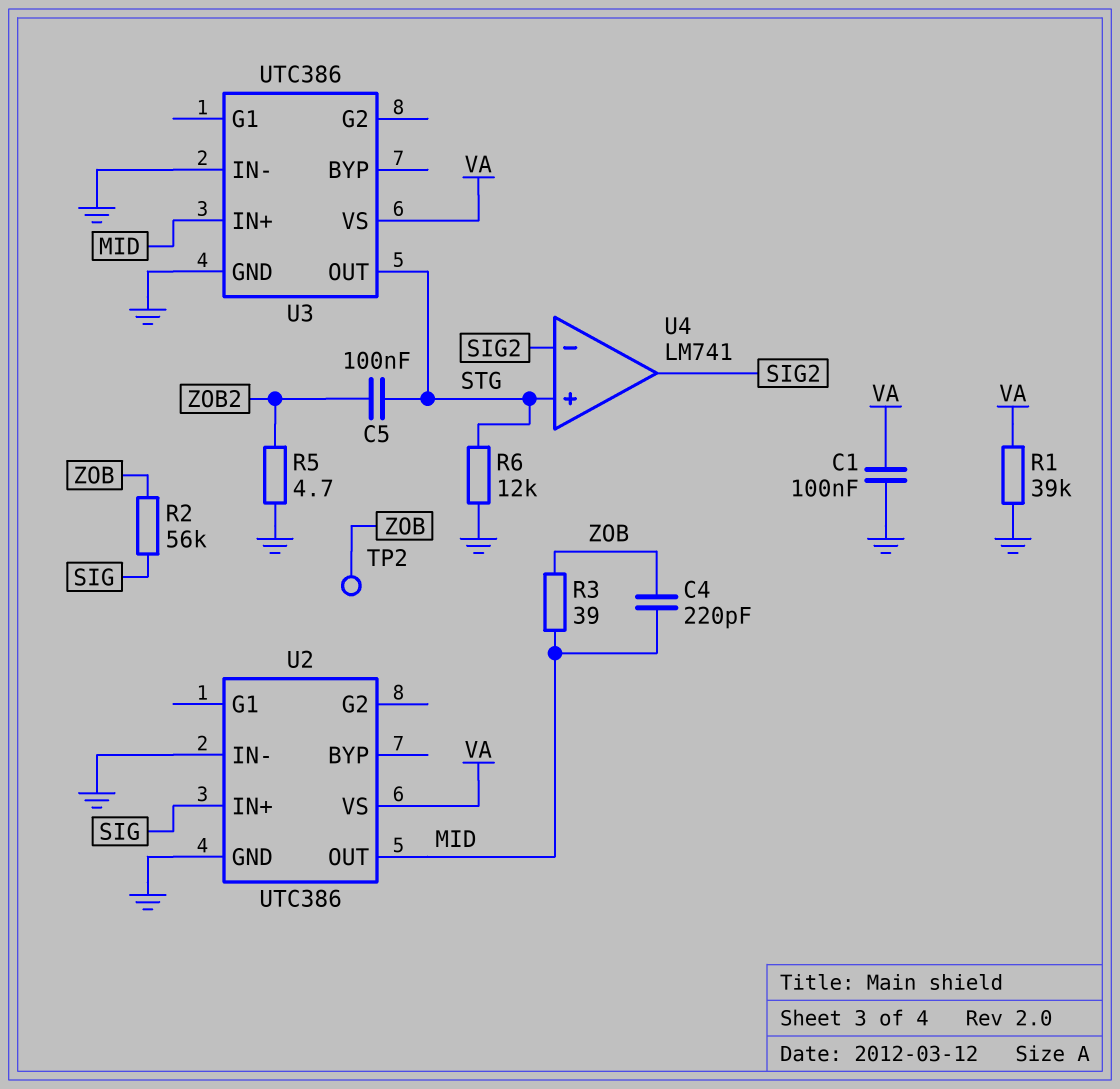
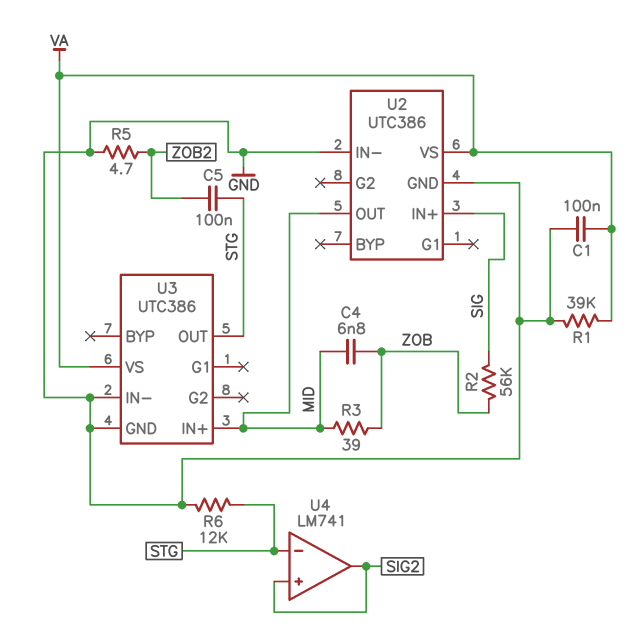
C4: 220pF (MID, ZOB) -> 6.8nF (MID, ZOB)
TP2: test point (ZOB) -> none
U4 pin in+: STG -> SIG2
U4 pin in-: SIG2 -> STG

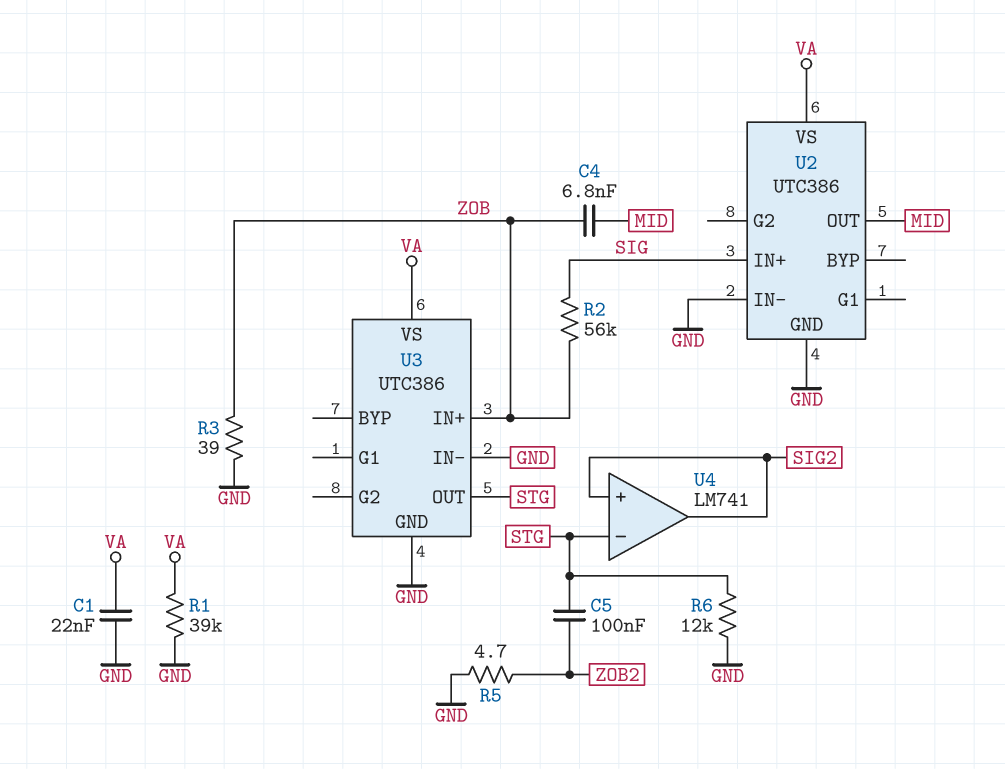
C1: 100nF (GND, VA) -> 22nF (GND, VA)
R3: 39 (MID, ZOB) -> 39 (GND, ZOB)
U3 pin IN+: MID -> ZOB

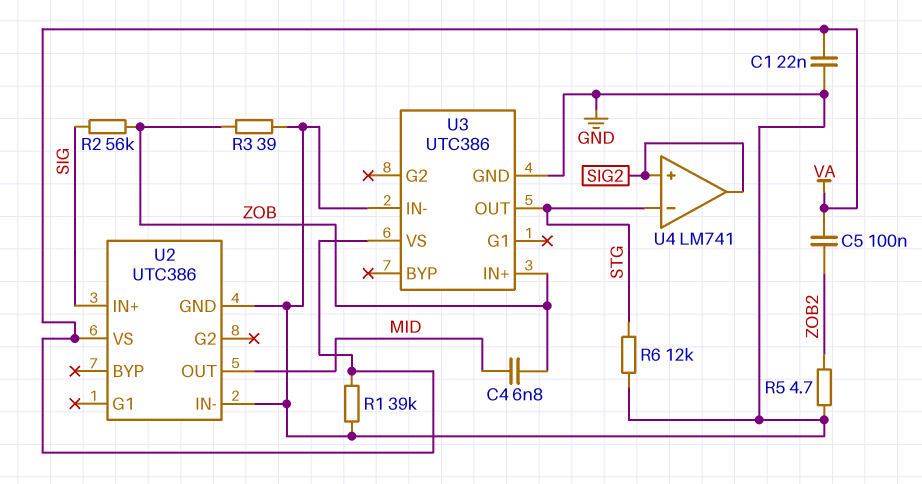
C5: 100nF (STG, ZOB2) -> 100nF (VA, ZOB2)

